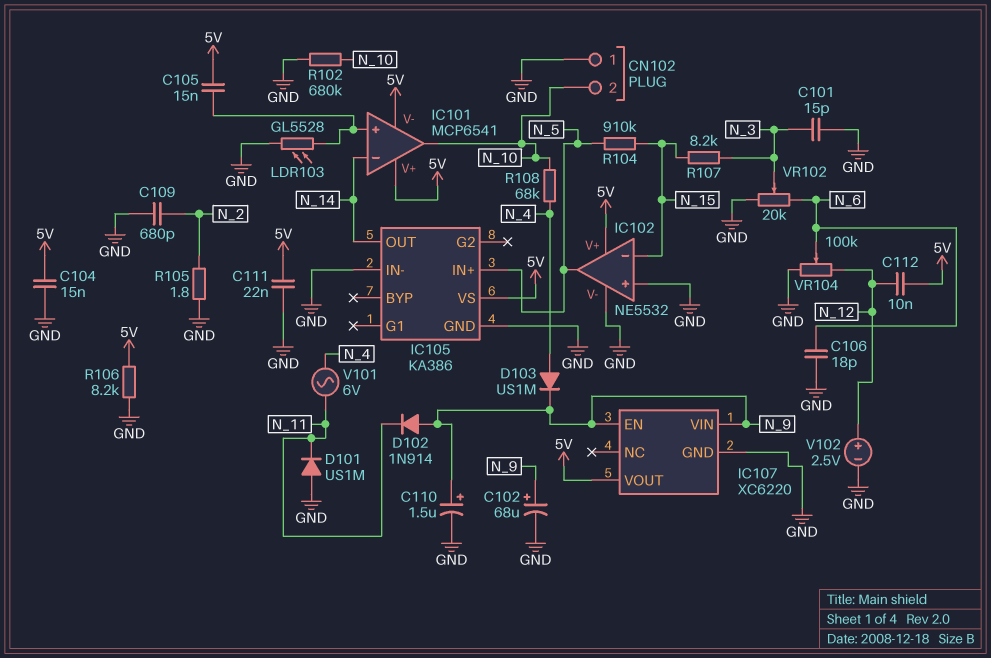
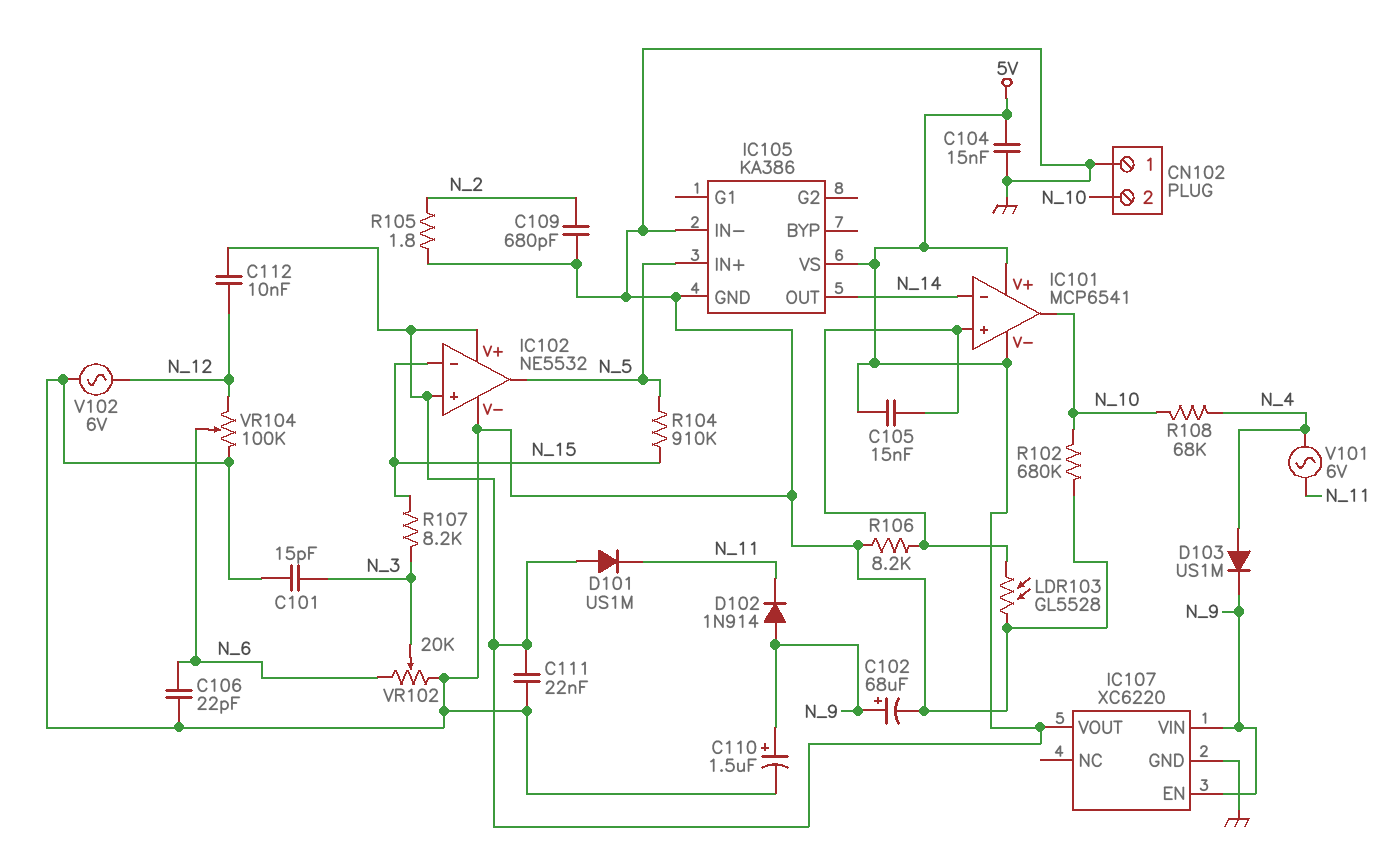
C106: 18pF (GND, N_6) -> 22pF (GND, N_6)
D101: diode US1M (A GND, K N_11) -> diode US1M (A 5V, K N_11)
IC102 pin in+: GND -> 5V
R106: 8.2k (5V, GND) -> 8.2k (GND, IC101/in+)
V102: 2.5V (plus N_12, minus GND) -> AC 6V (GND, N_12)

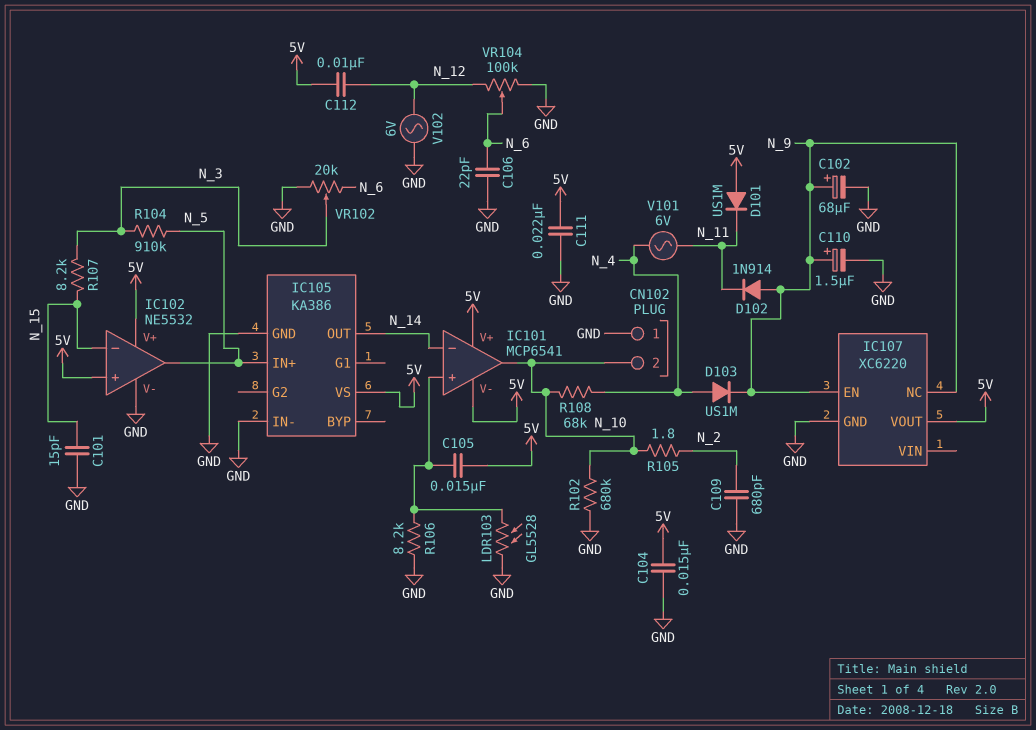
C101: 15pF (GND, N_3) -> 15pF (GND, N_15)
IC107 pin NC: none -> N_9
IC107 pin VIN: N_9 -> none
R104: 910k (N_5, N_15) -> 910k (N_3, N_5)
R105: 1.8 (GND, N_2) -> 1.8 (N_2, N_10)

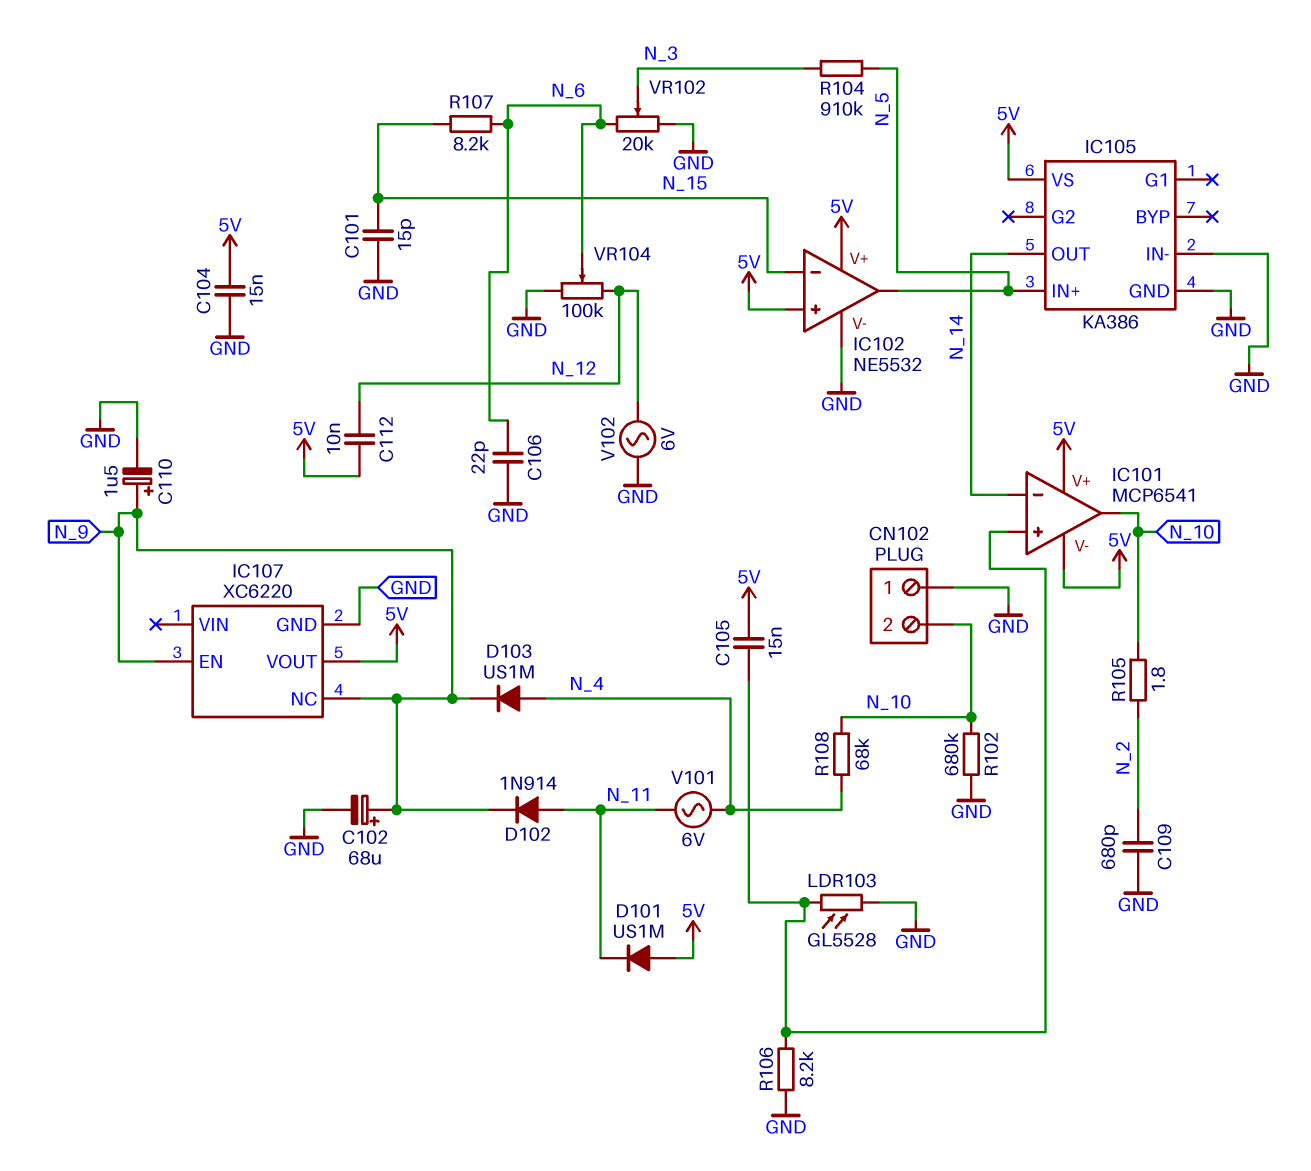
C111: 22nF (5V, GND) -> none
D102: diode 1N914 (A N_9, K N_11) -> diode 1N914 (A N_11, K N_9)
R107: 8.2k (N_3, N_15) -> 8.2k (N_6, N_15)

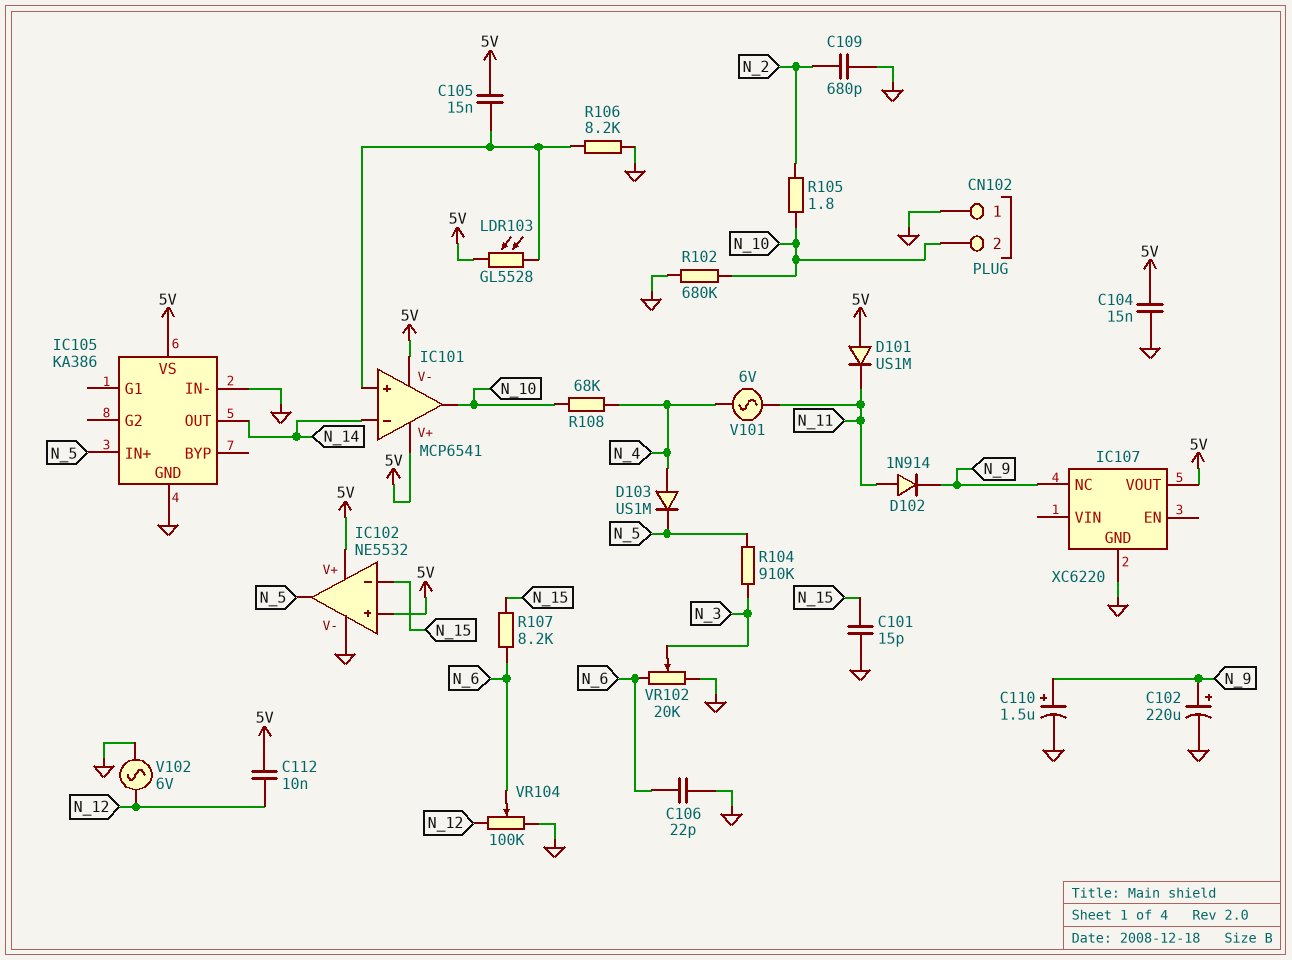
C102: 68uF (plus N_9, minus GND) -> 220uF (plus N_9, minus GND)
D103: diode US1M (A N_4, K N_9) -> diode US1M (A N_4, K N_5)
IC107 pin EN: N_9 -> none
LDR103: GL5528 (GND, IC101/in+) -> GL5528 (5V, IC101/in+)

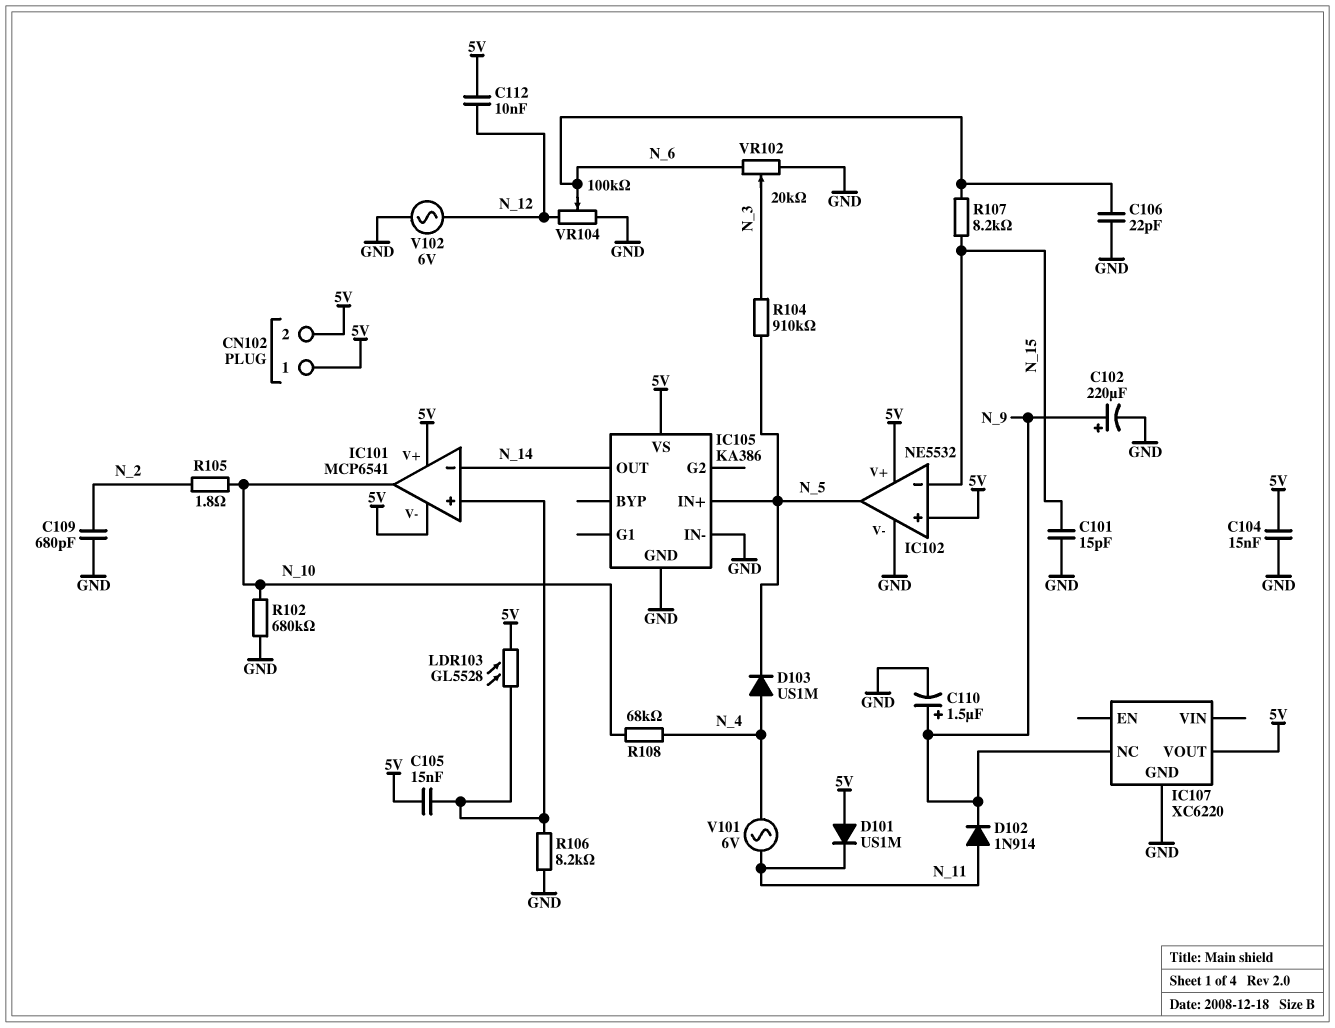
CN102 pin 1: GND -> 5V
CN102 pin 2: N_10 -> 5V

